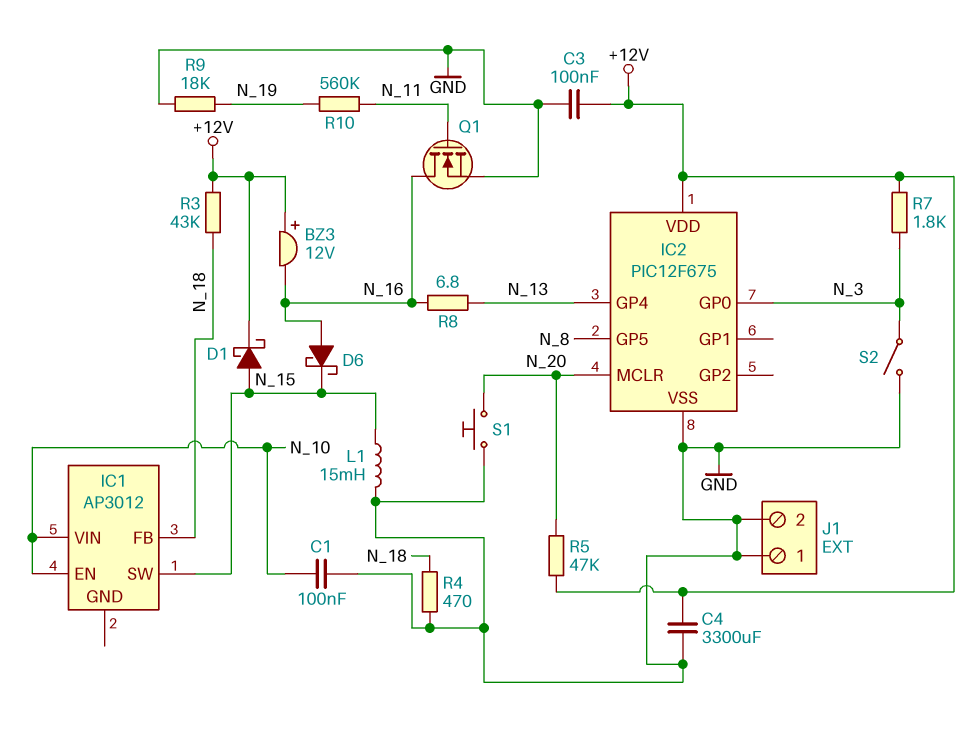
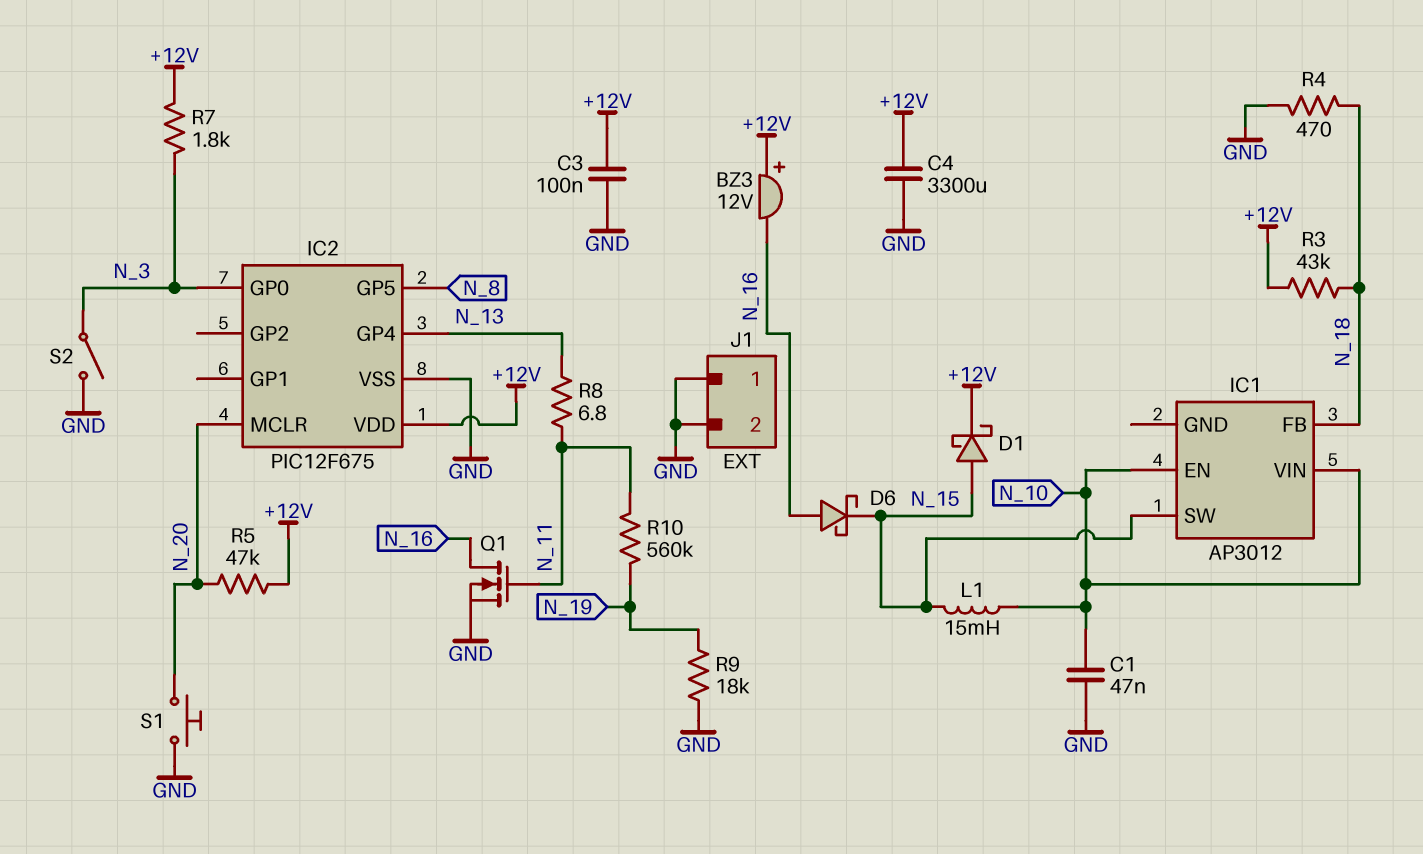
C1: 100nF (GND, N_10) -> 47nF (GND, N_10)
L1: 15mH (GND, N_15) -> 15mH (N_10, N_15)
R8: 6.8 (N_13, N_16) -> 6.8 (N_11, N_13)

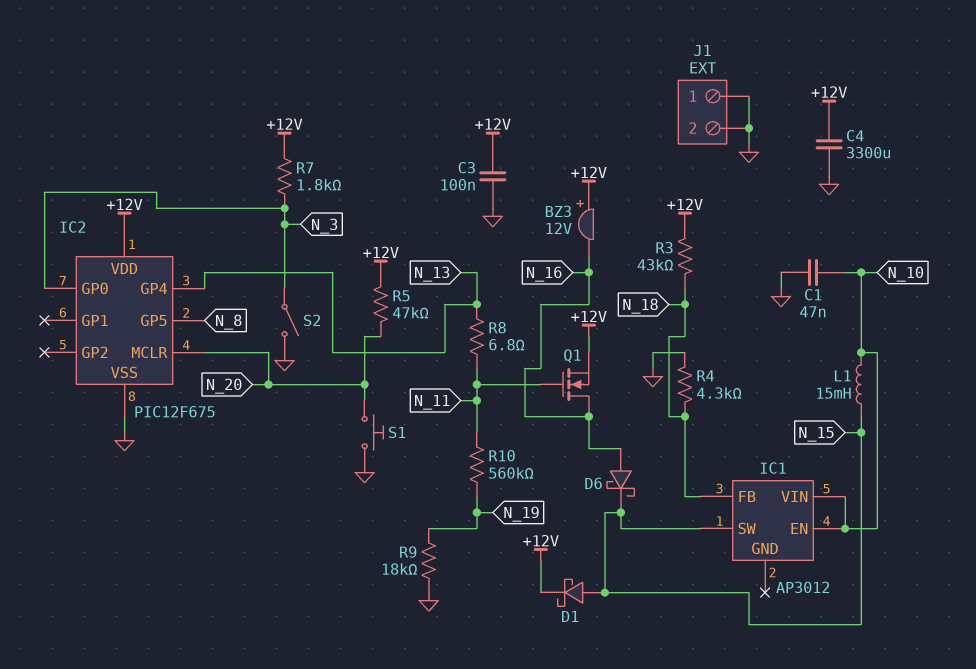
Q1: NMOS (G N_11, D N_16, S GND) -> NMOS (G N_11, D N_16, S +12V)
R4: 470 (GND, N_18) -> 4.3k (GND, N_18)

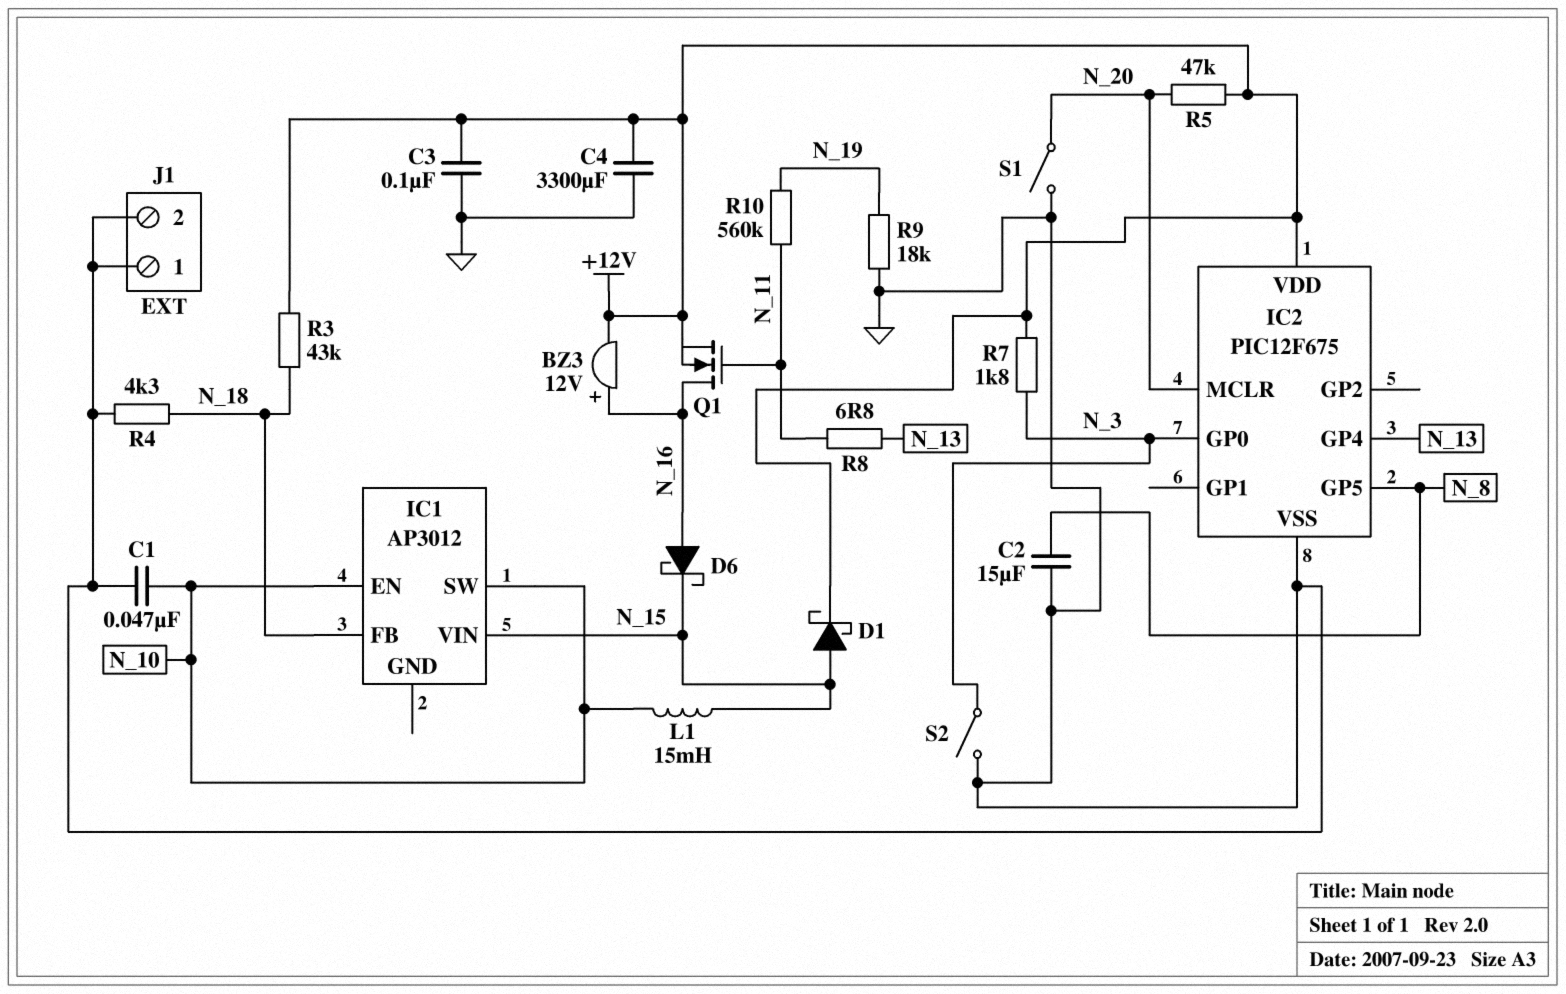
BZ3: buzzer 12V (plus +12V, minus N_16) -> buzzer 12V (plus N_16, minus +12V)
C2: none -> 15uF (GND, N_8)
IC1 pin SW: N_15 -> N_10
IC1 pin VIN: N_10 -> N_15
S1: button (GND, N_20) -> switch (GND, N_20)

